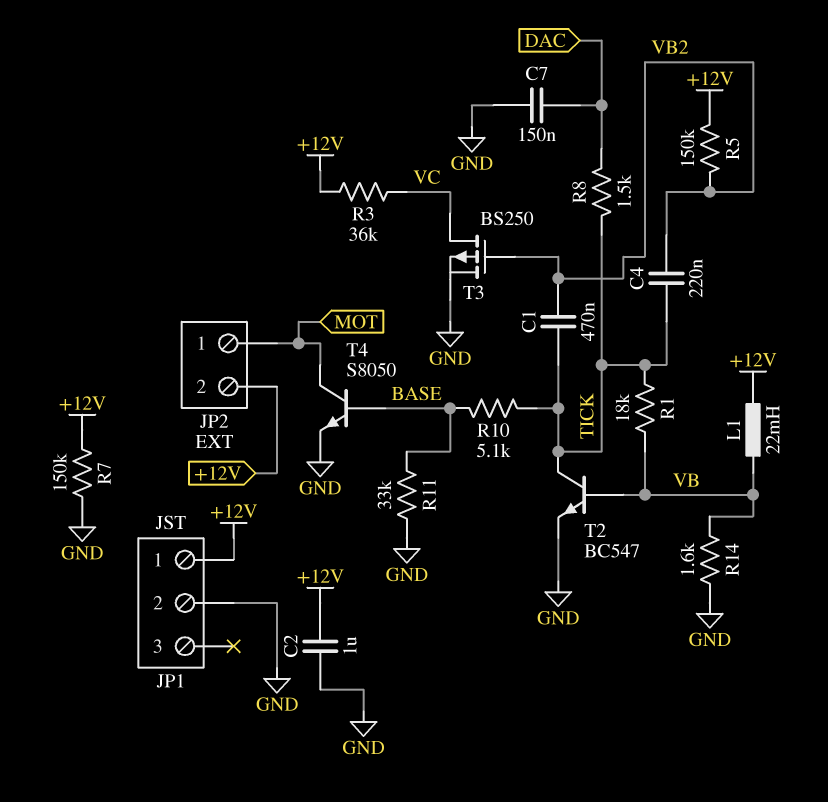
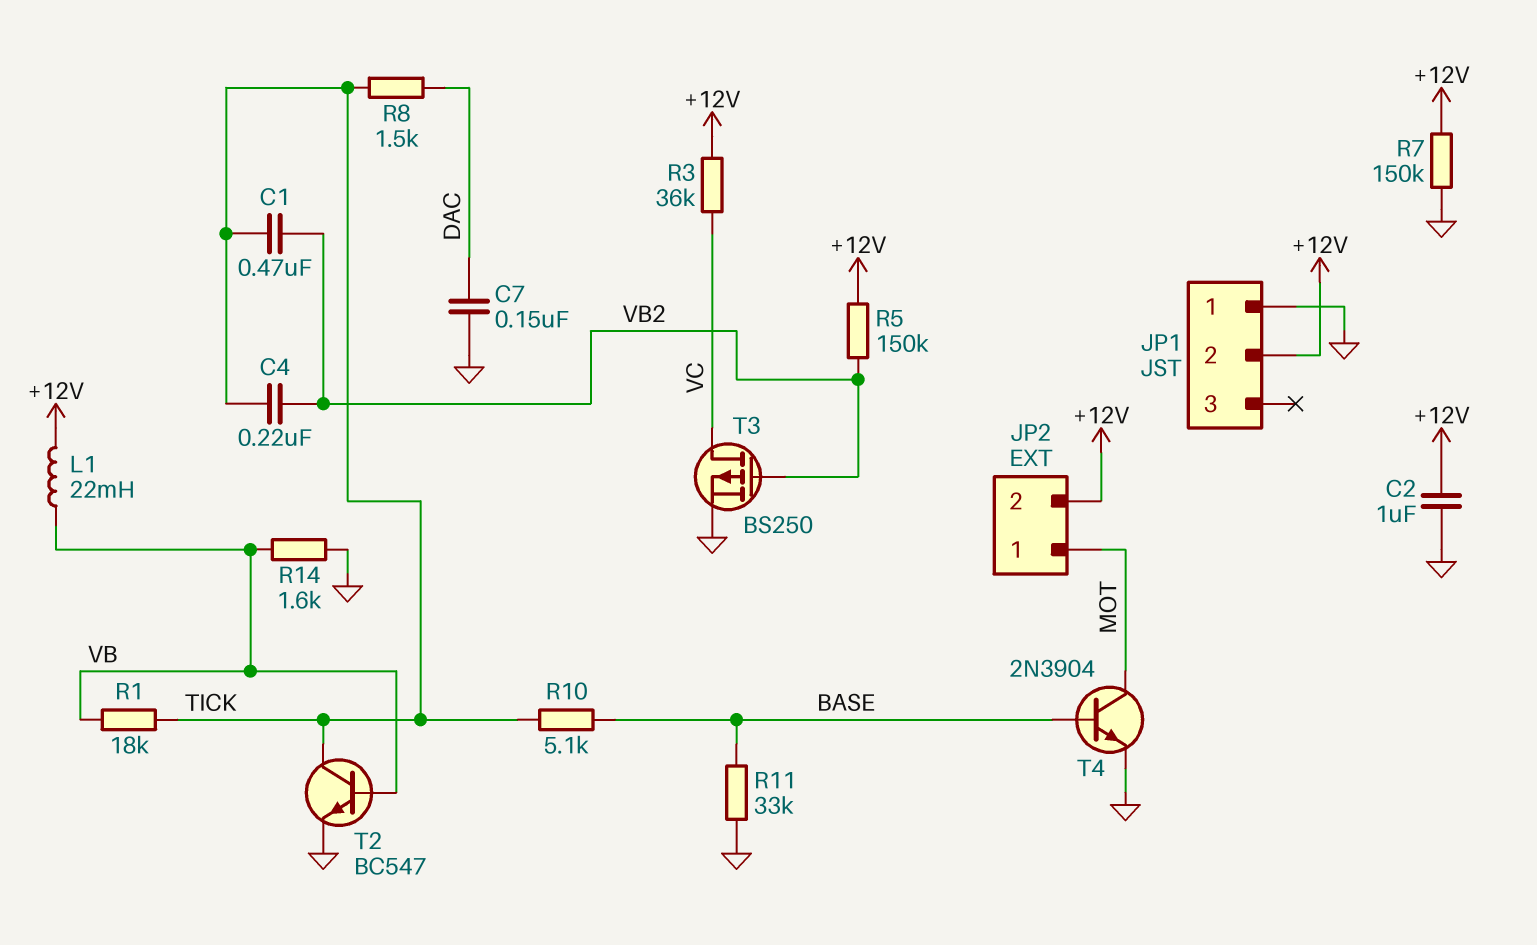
JP1 pin 1: +12V -> GND
JP1 pin 2: GND -> +12V
T4: NPN S8050 (B BASE, C MOT, E GND) -> NPN 2N3904 (B BASE, C MOT, E GND)

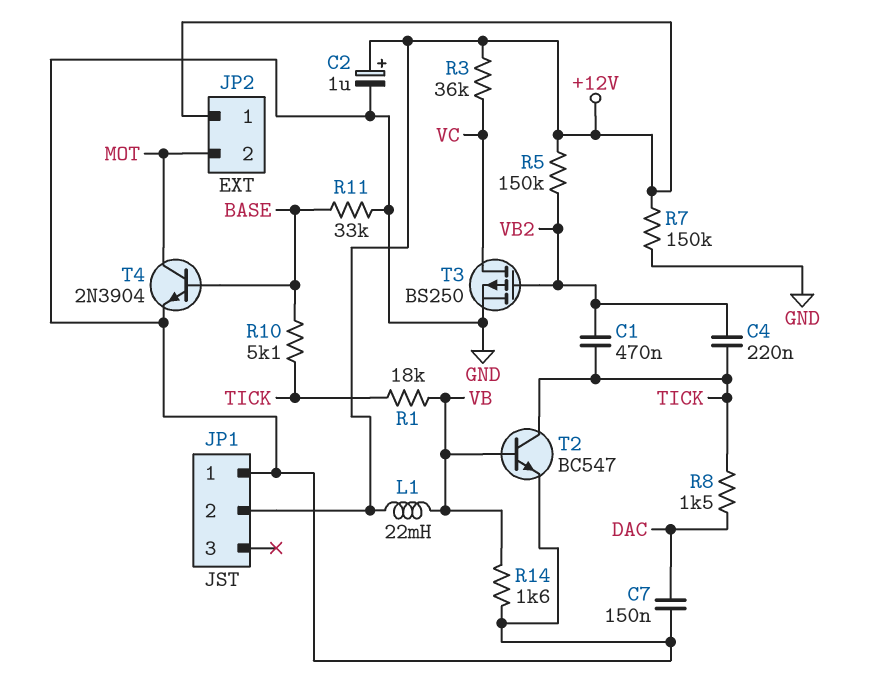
C2: 1uF (+12V, GND) -> 1uF (plus +12V, minus GND)
JP2 pin 1: MOT -> +12V
JP2 pin 2: +12V -> MOT

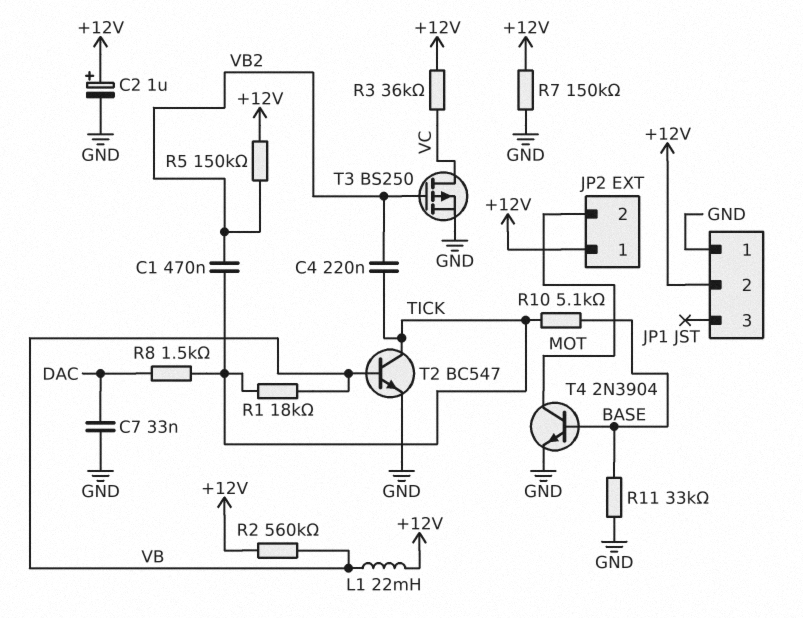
C7: 150nF (DAC, GND) -> 33nF (DAC, GND)
R2: none -> 560k (+12V, VB)
R14: 1.6k (GND, VB) -> none

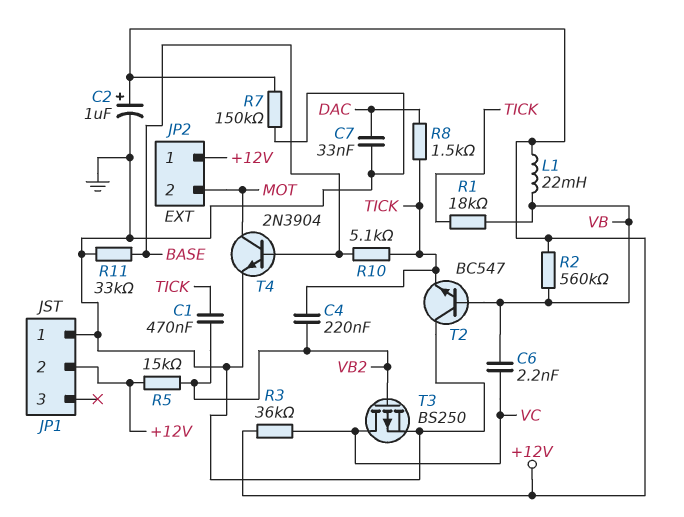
C6: none -> 2.2nF (VB, VC)
R5: 150k (+12V, VB2) -> 15k (+12V, VB2)
T2: NPN BC547 (B VB, C TICK, E GND) -> NPN BC547 (B VB, C GND, E TICK)

